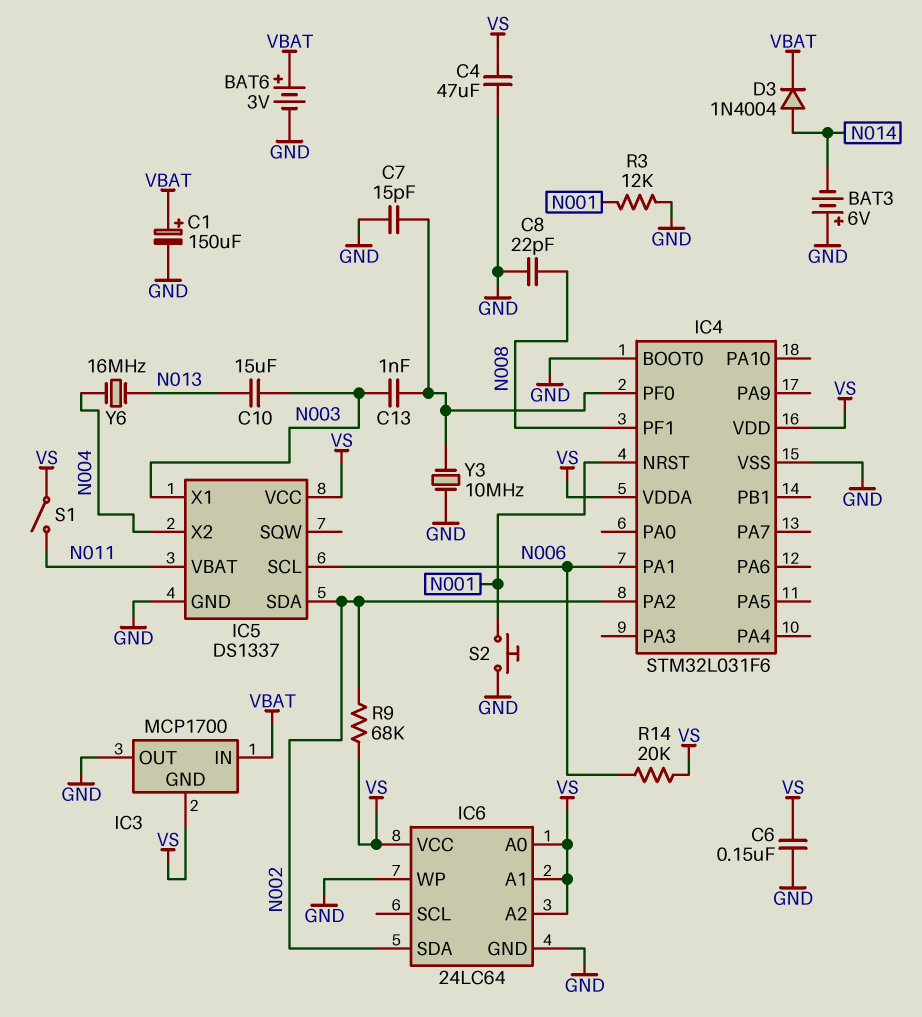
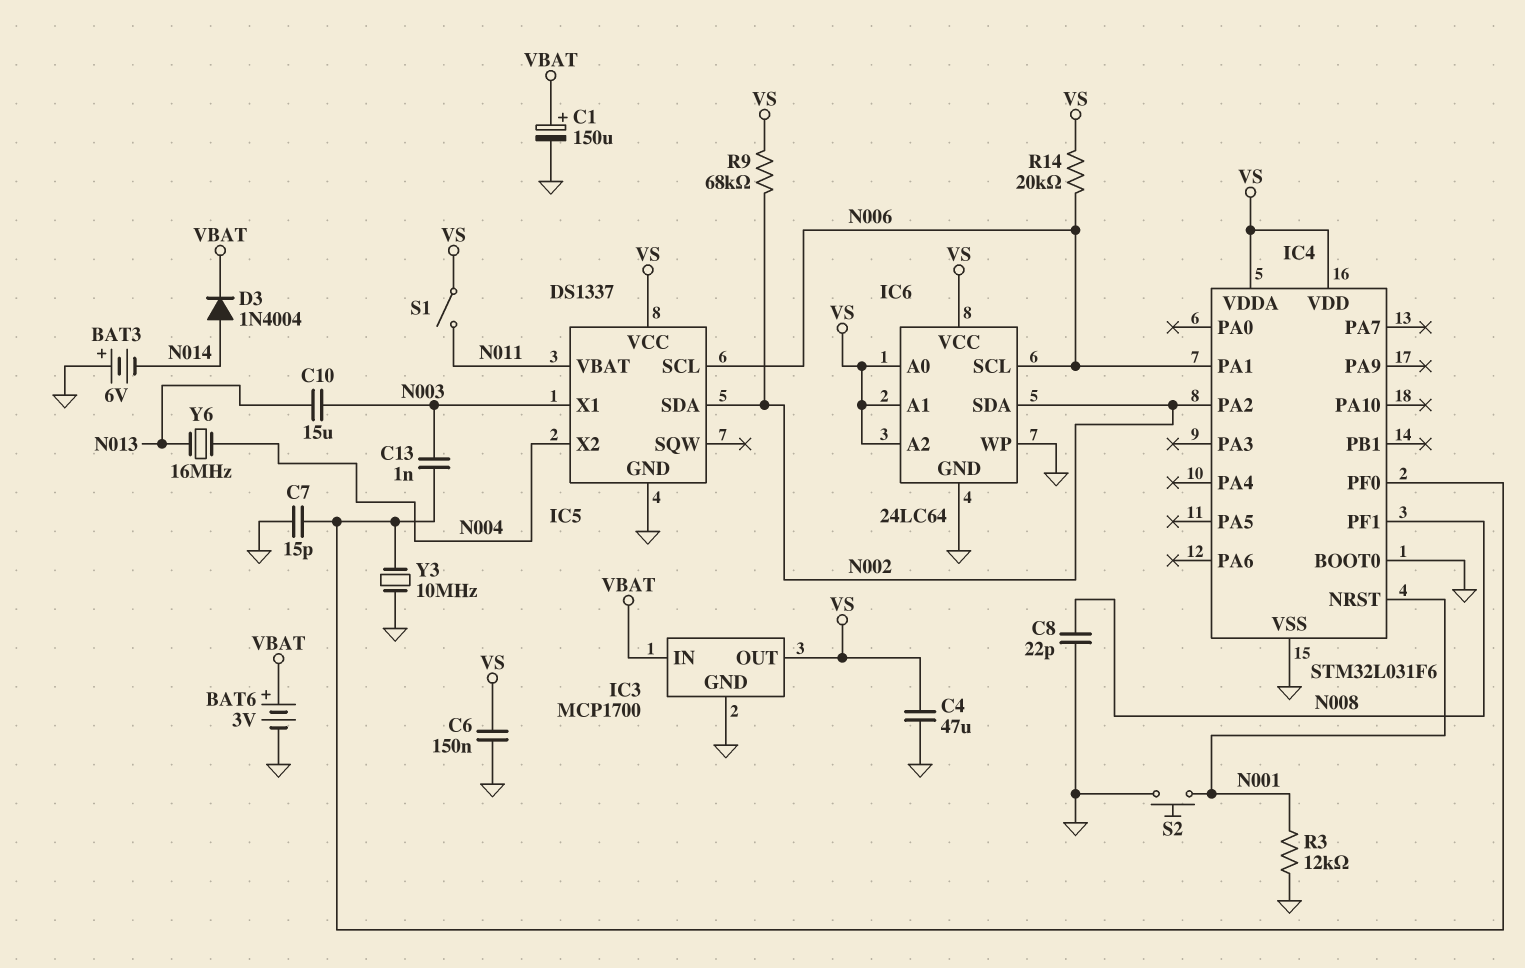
IC3 pin GND: VS -> GND
IC3 pin OUT: GND -> VS
IC6 pin SCL: none -> N006

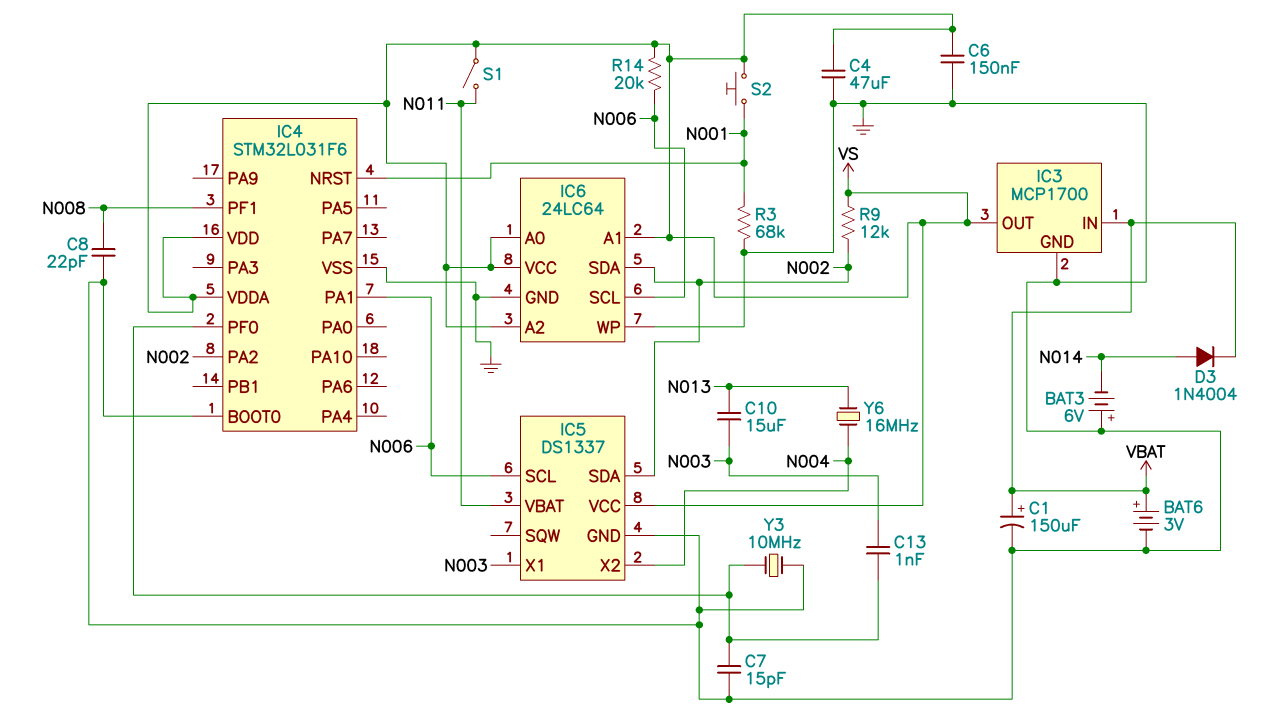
R3: 12k (GND, N001) -> 68k (GND, N001)
R9: 68k (N002, VS) -> 12k (N002, VS)
S2: button (GND, N001) -> button (N001, VS)

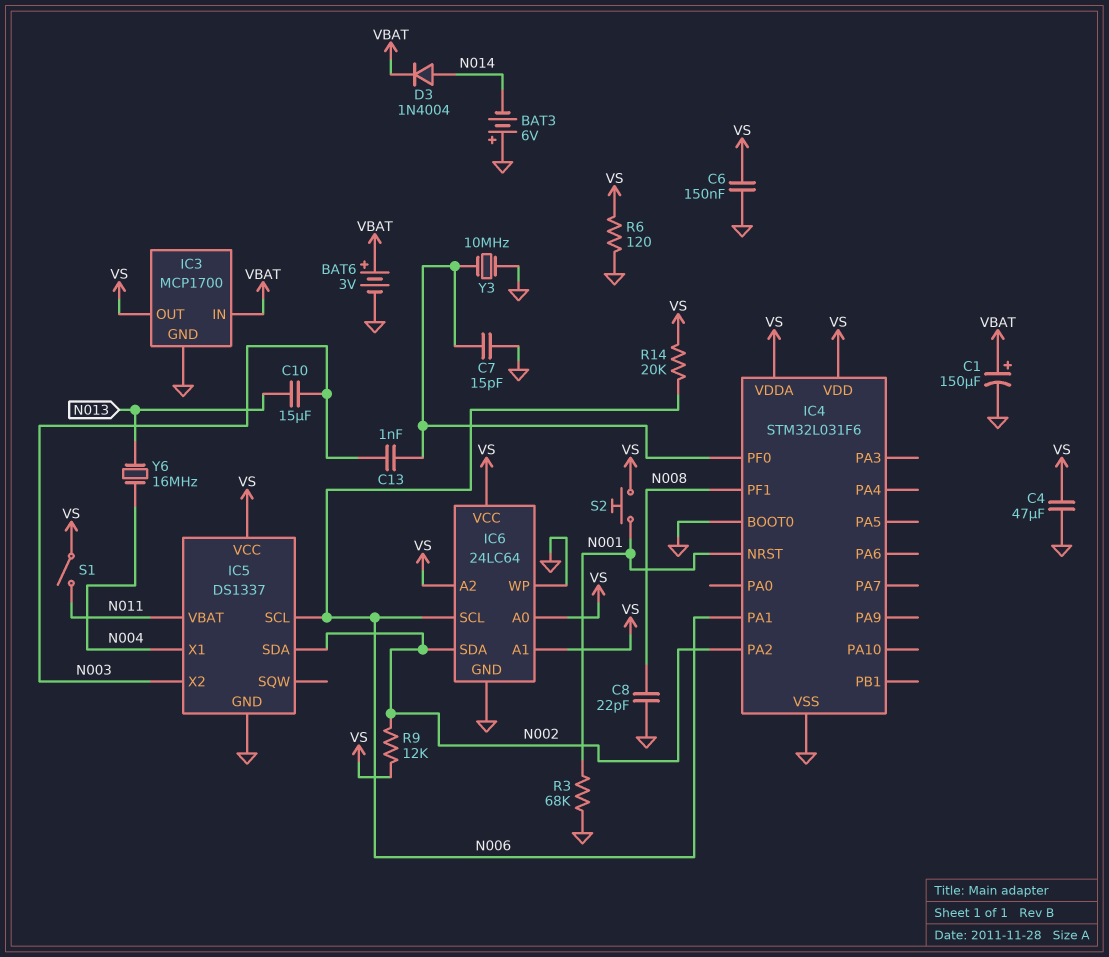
IC5 pin X1: N003 -> N004
IC5 pin X2: N004 -> N003
R6: none -> 120 (GND, VS)

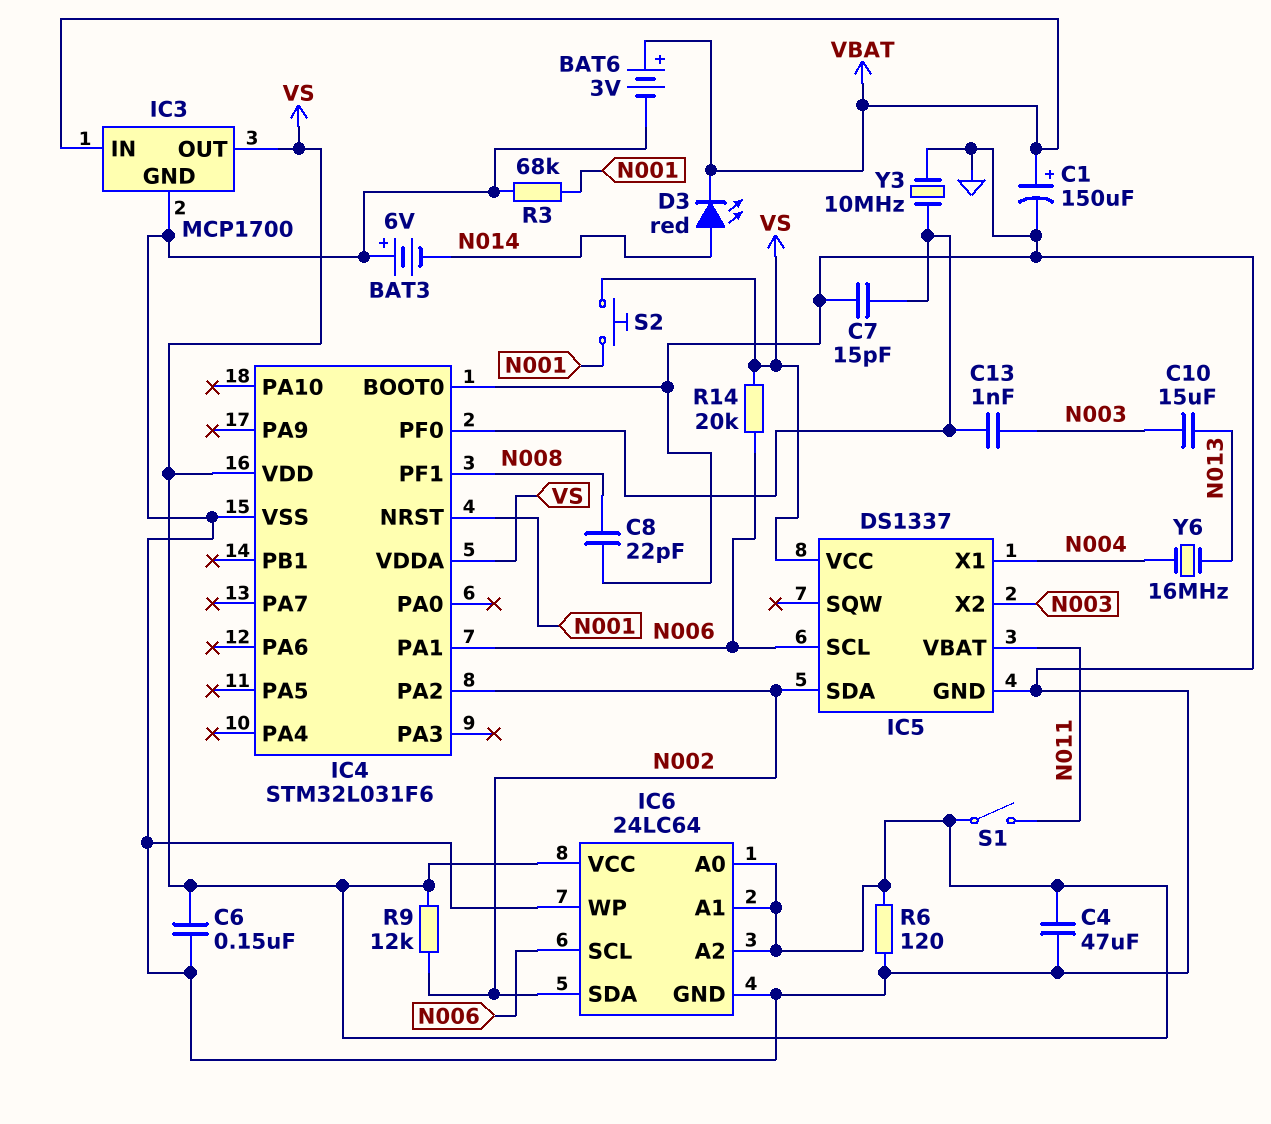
D3: diode 1N4004 (A N014, K VBAT) -> LED red (A N014, K VBAT)

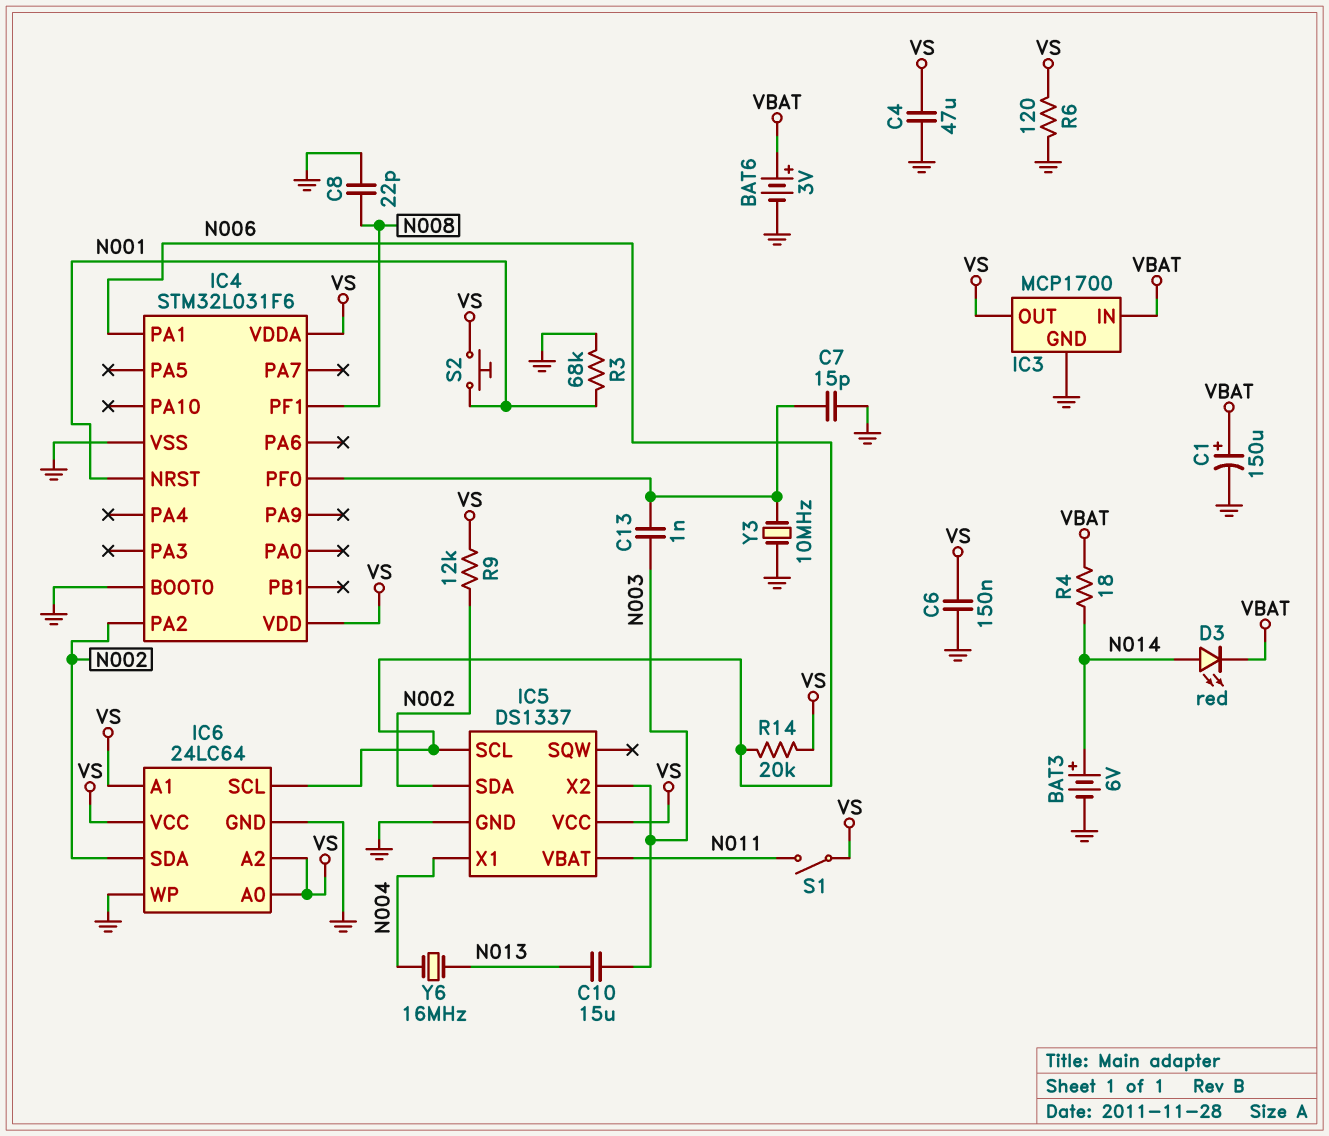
BAT3: 6V (plus GND, minus N014) -> 6V (plus N014, minus GND)
R4: none -> 18 (N014, VBAT)

